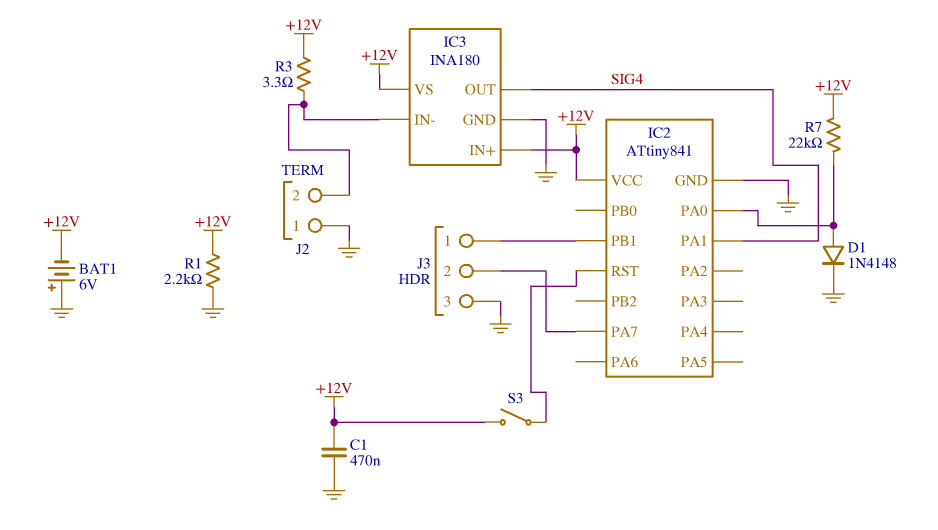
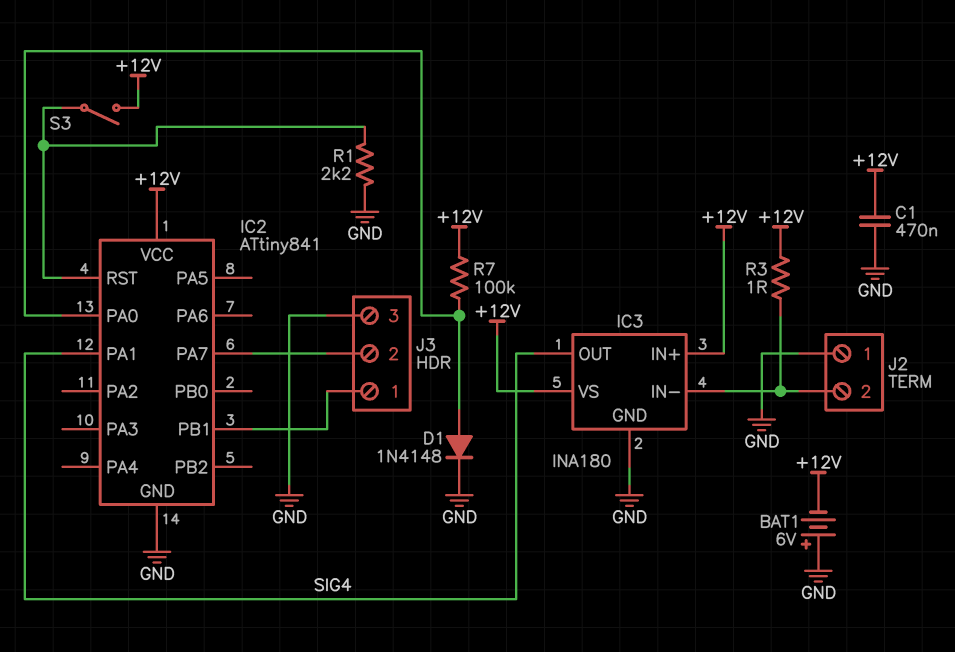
R1: 2.2k (+12V, GND) -> 2.2k (GND, IC2/RST)
R3: 3.3 (+12V, IC3/IN-) -> 1 (+12V, IC3/IN-)
R7: 22k (+12V, IC2/PA0) -> 100k (+12V, IC2/PA0)

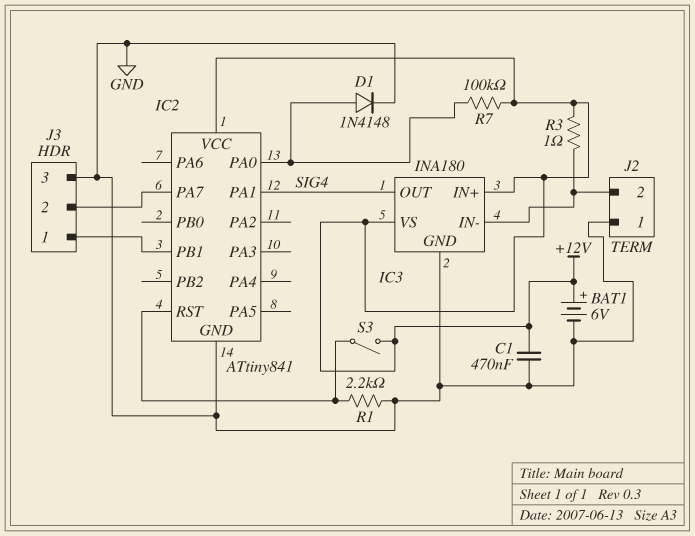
BAT1: 6V (plus GND, minus +12V) -> 6V (plus +12V, minus GND)

